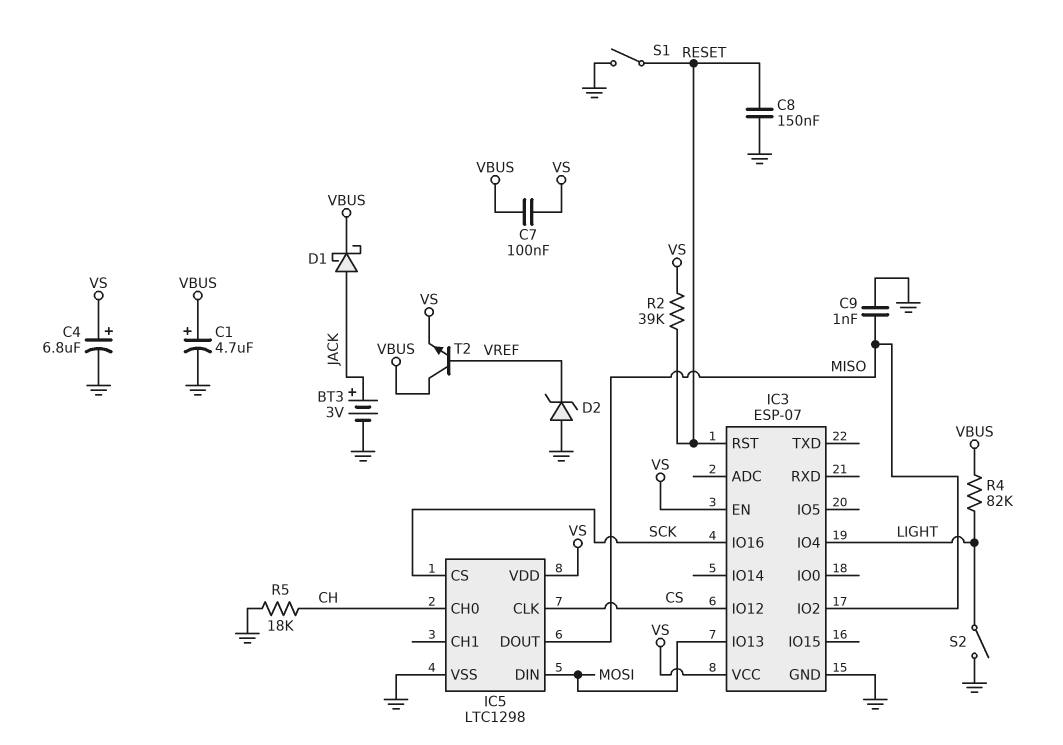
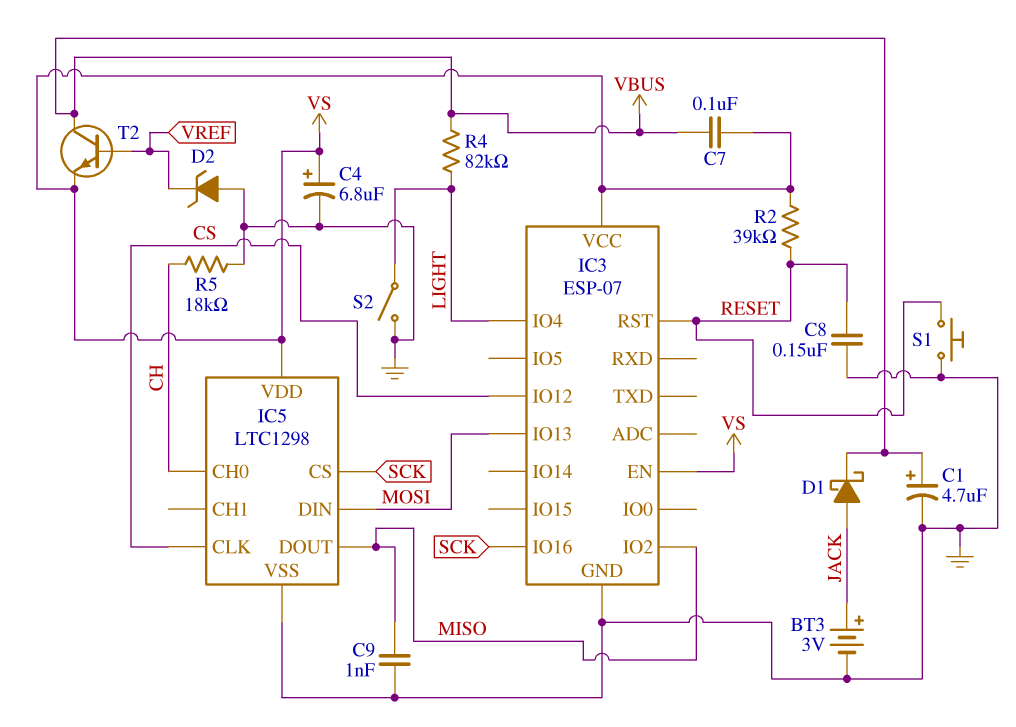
S1: switch (GND, RESET) -> button (GND, RESET)

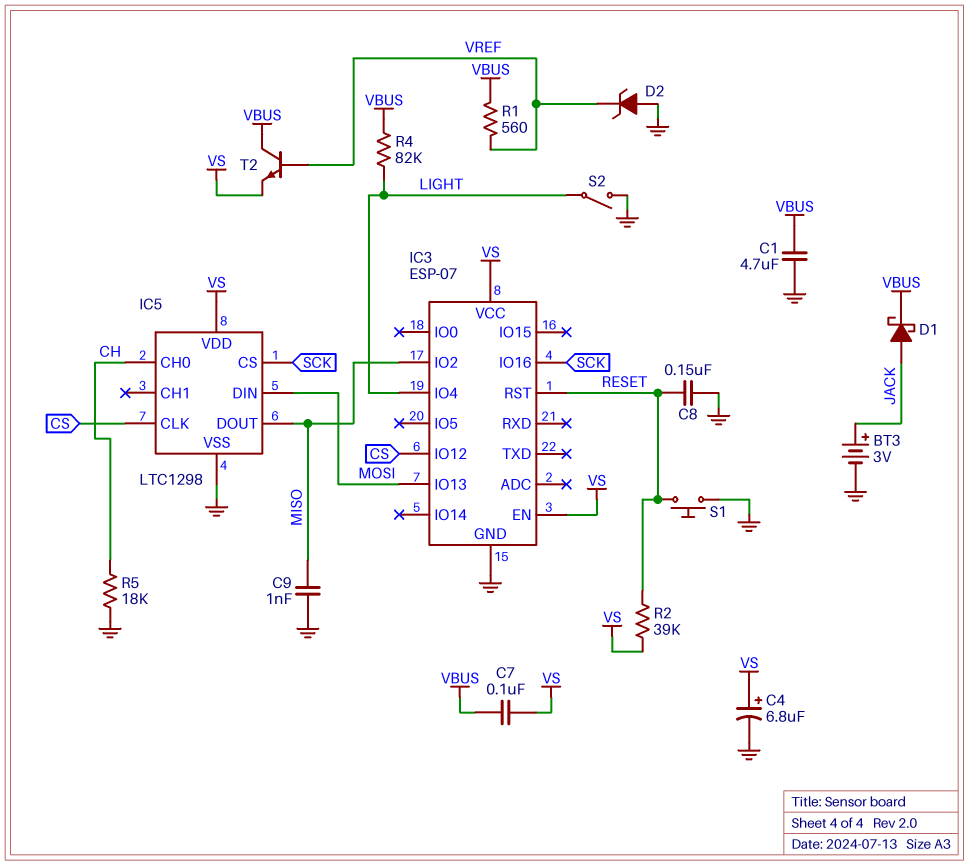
C1: 4.7uF (plus VBUS, minus GND) -> 4.7uF (GND, VBUS)
R1: none -> 560 (VBUS, VREF)

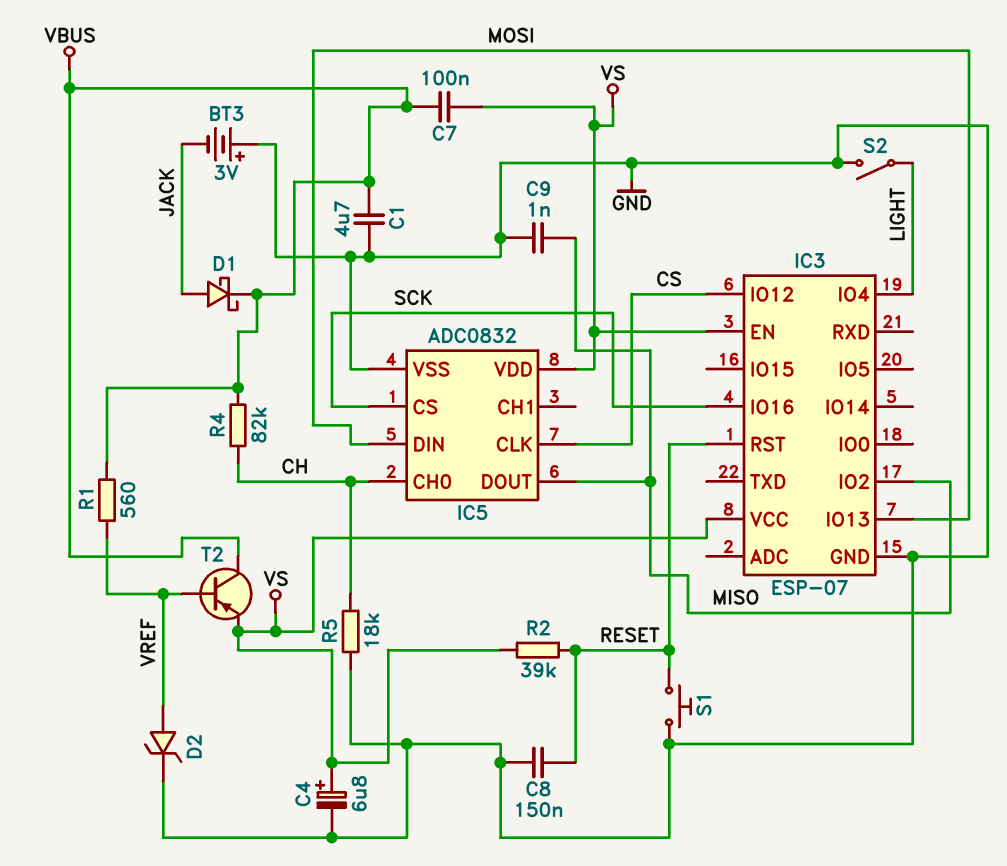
BT3: 3V (plus JACK, minus GND) -> 3V (plus GND, minus JACK)
D2: zener (A GND, K VREF) -> zener (A VREF, K GND)
IC5: LTC1298 -> ADC0832
R4: 82k (LIGHT, VBUS) -> 82k (CH, VBUS)
T2: NPN (B VREF, C VBUS, E VS) -> PNP (B VREF, C VBUS, E VS)

